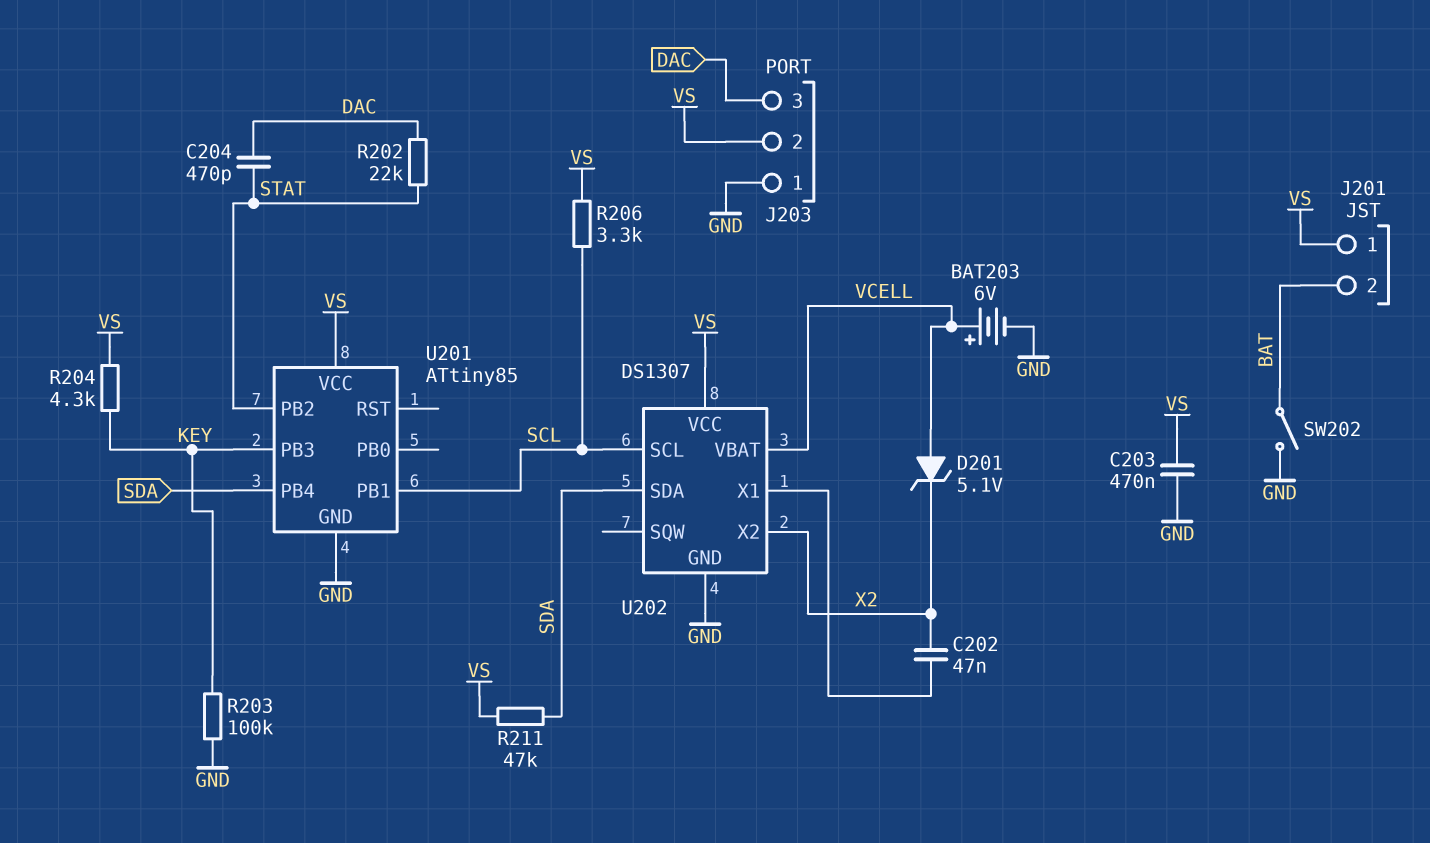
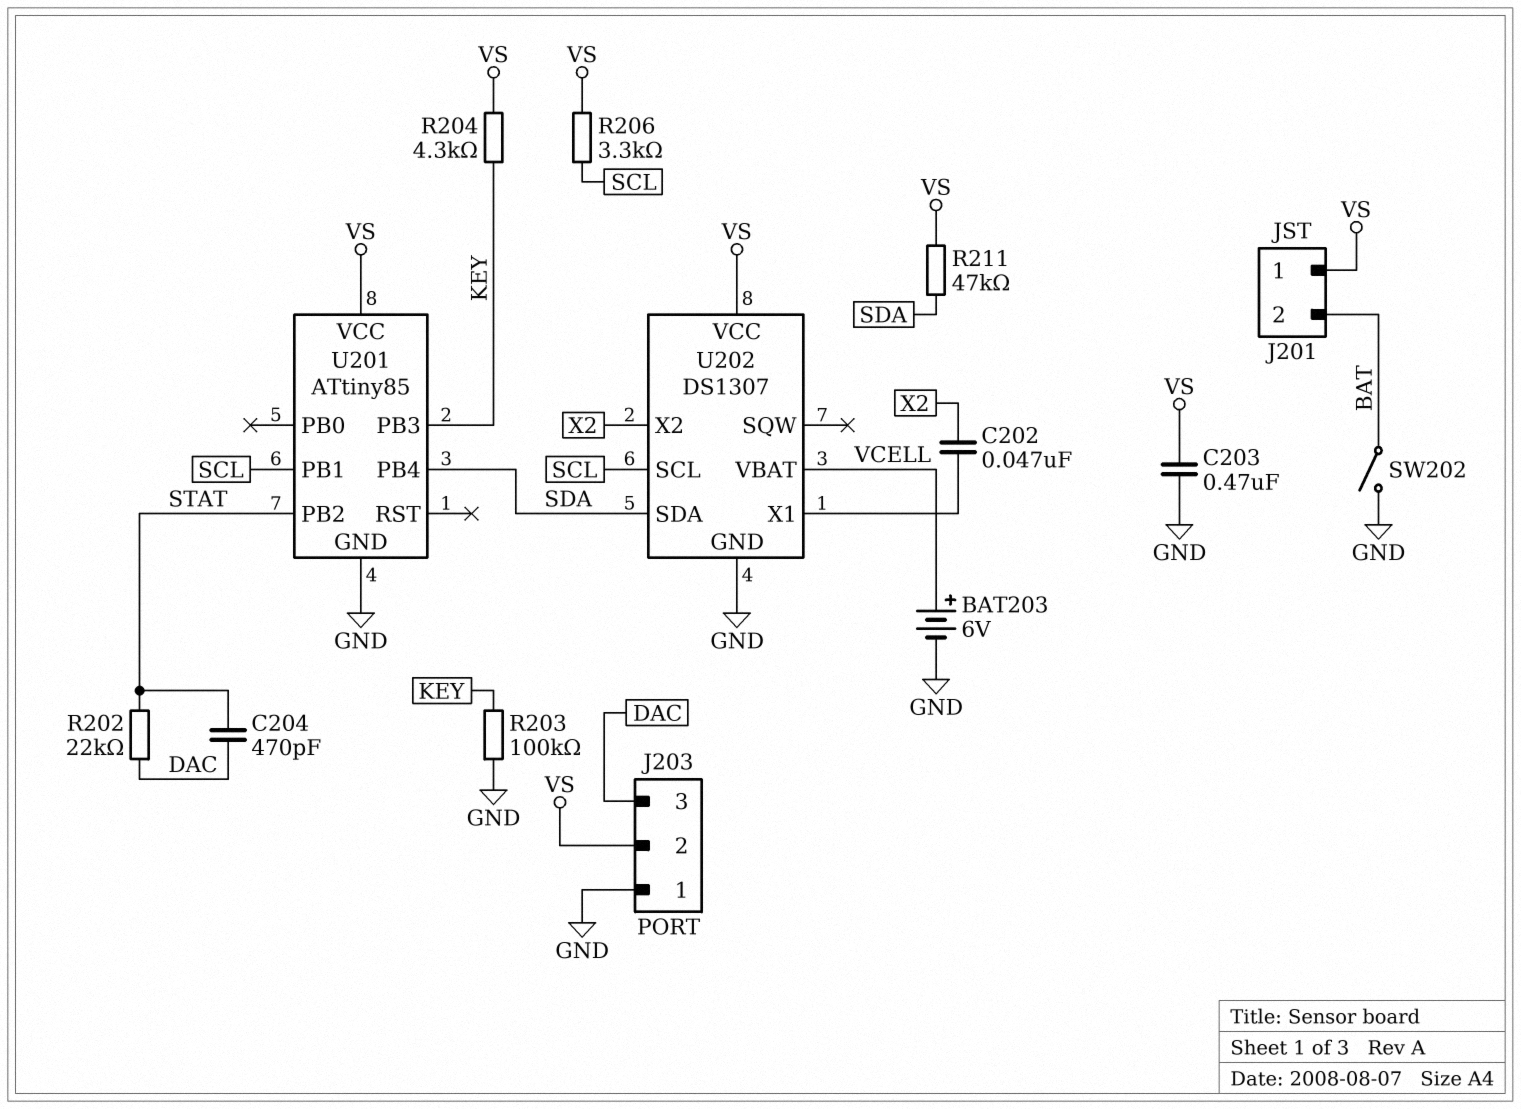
D201: zener 5.1V (A VCELL, K X2) -> none

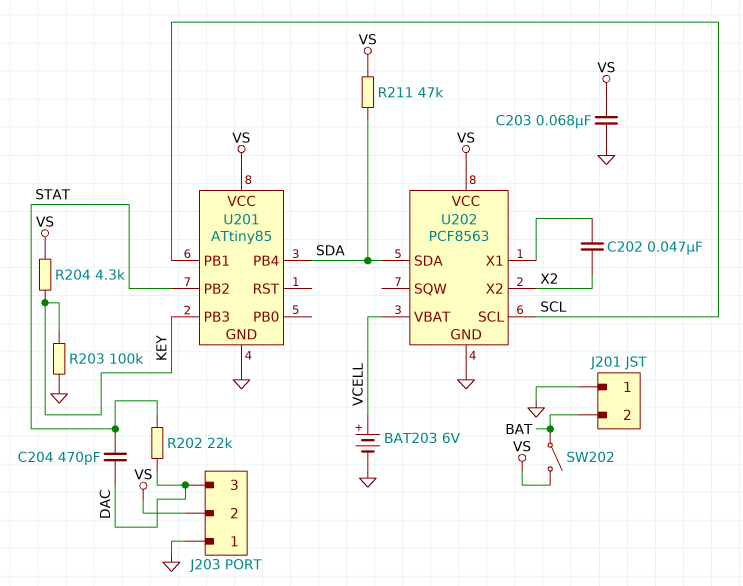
C203: 470nF (GND, VS) -> 68nF (GND, VS)
J201 pin 1: VS -> GND
R206: 3.3k (SCL, VS) -> none
SW202: switch (BAT, GND) -> switch (BAT, VS)
U202: DS1307 -> PCF8563

